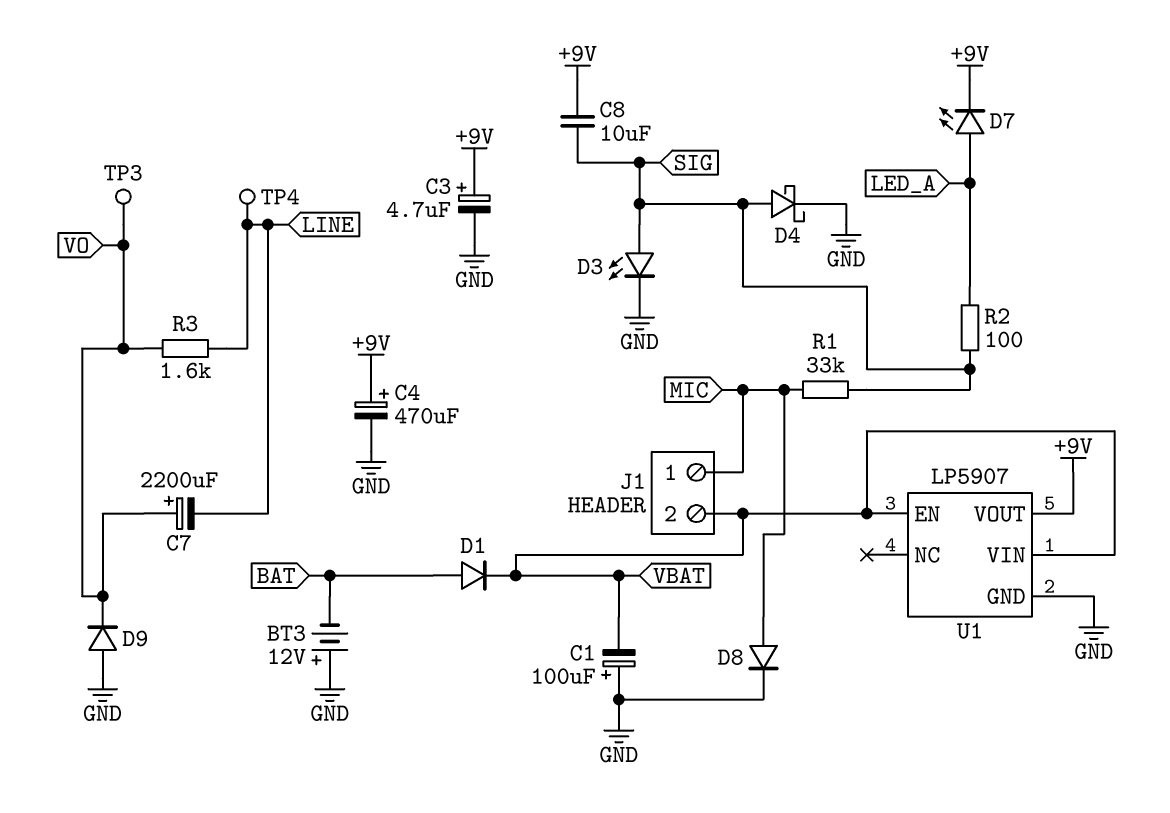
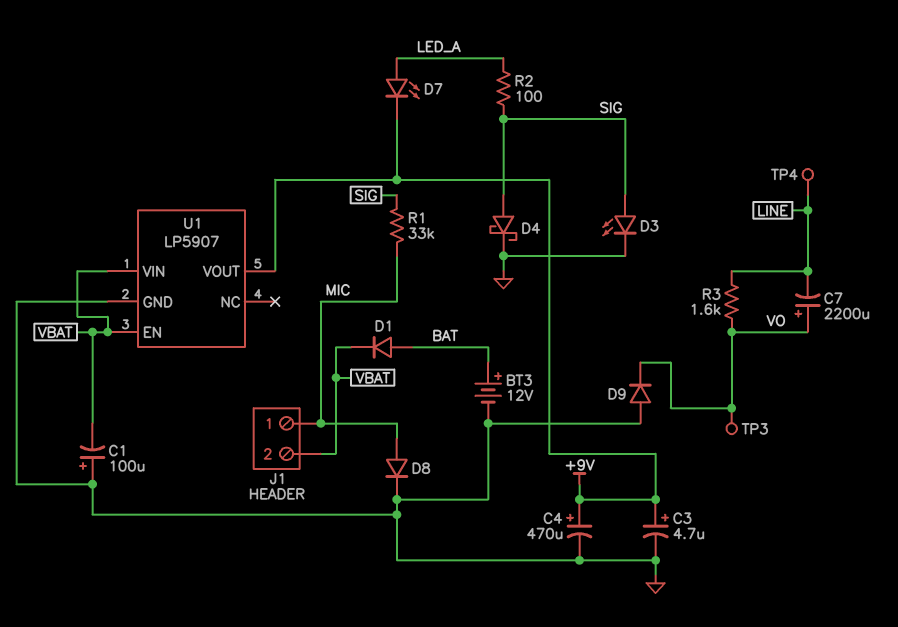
BT3: 12V (plus GND, minus BAT) -> 12V (plus BAT, minus GND)
C8: 10uF (+9V, SIG) -> none

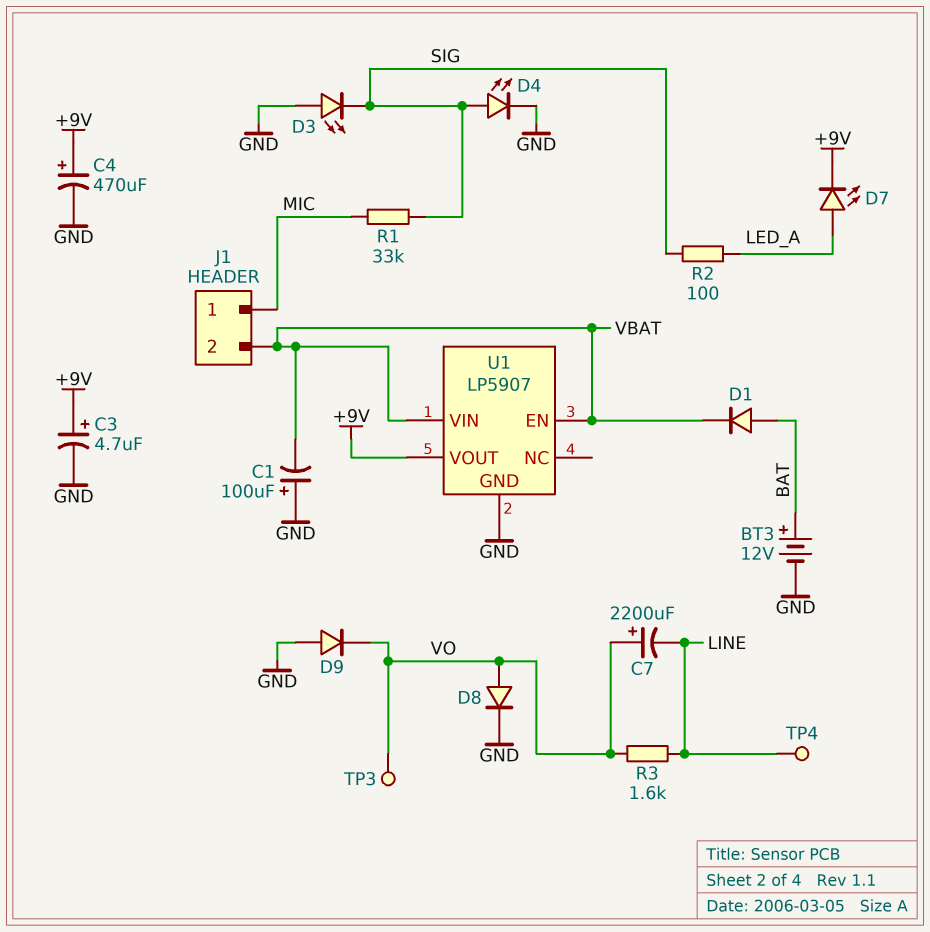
D3: LED (A SIG, K GND) -> LED (A GND, K SIG)
D4: schottky (A SIG, K GND) -> LED (A SIG, K GND)
D8: diode (A MIC, K GND) -> diode (A VO, K GND)

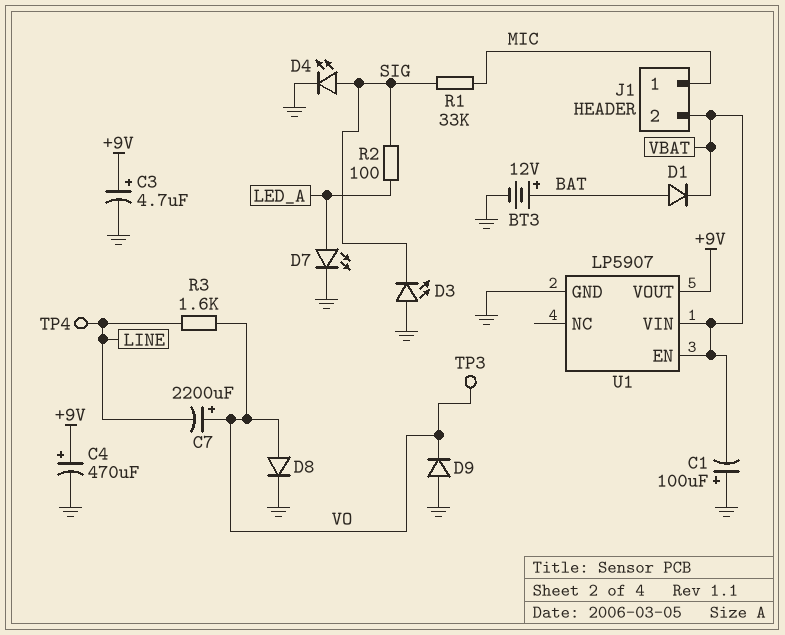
D7: LED (A LED_A, K +9V) -> LED (A LED_A, K GND)

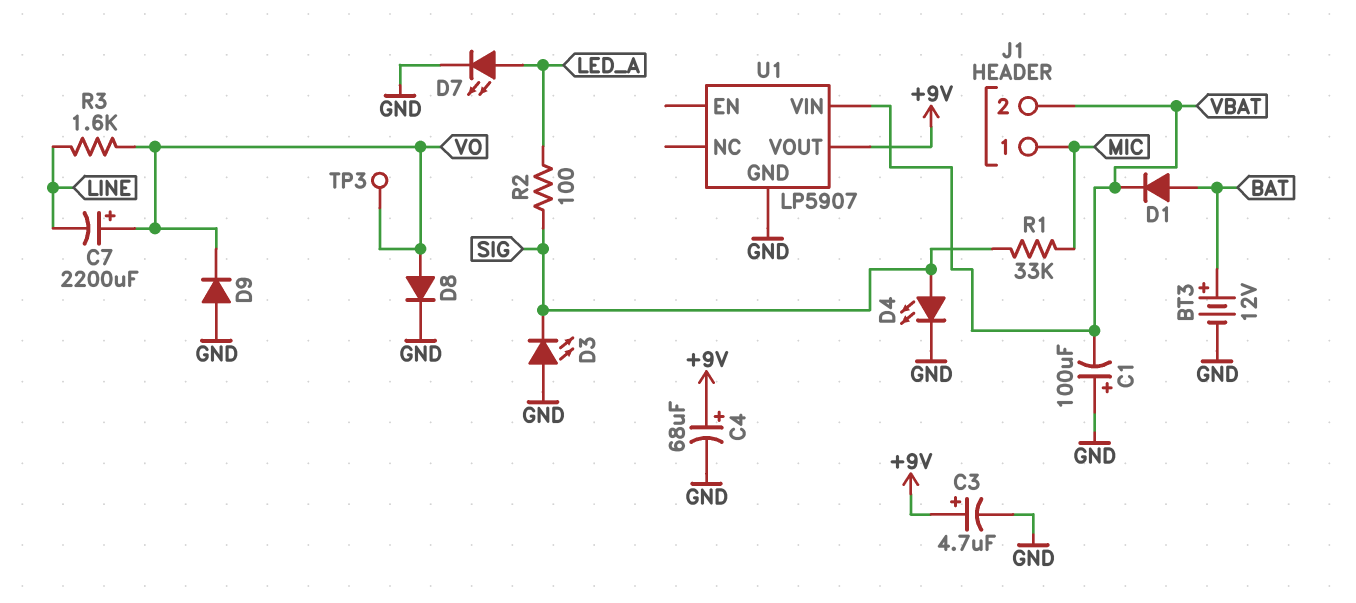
C4: 470uF (plus +9V, minus GND) -> 68uF (plus +9V, minus GND)
TP4: test point (LINE) -> none
U1 pin EN: VBAT -> none

